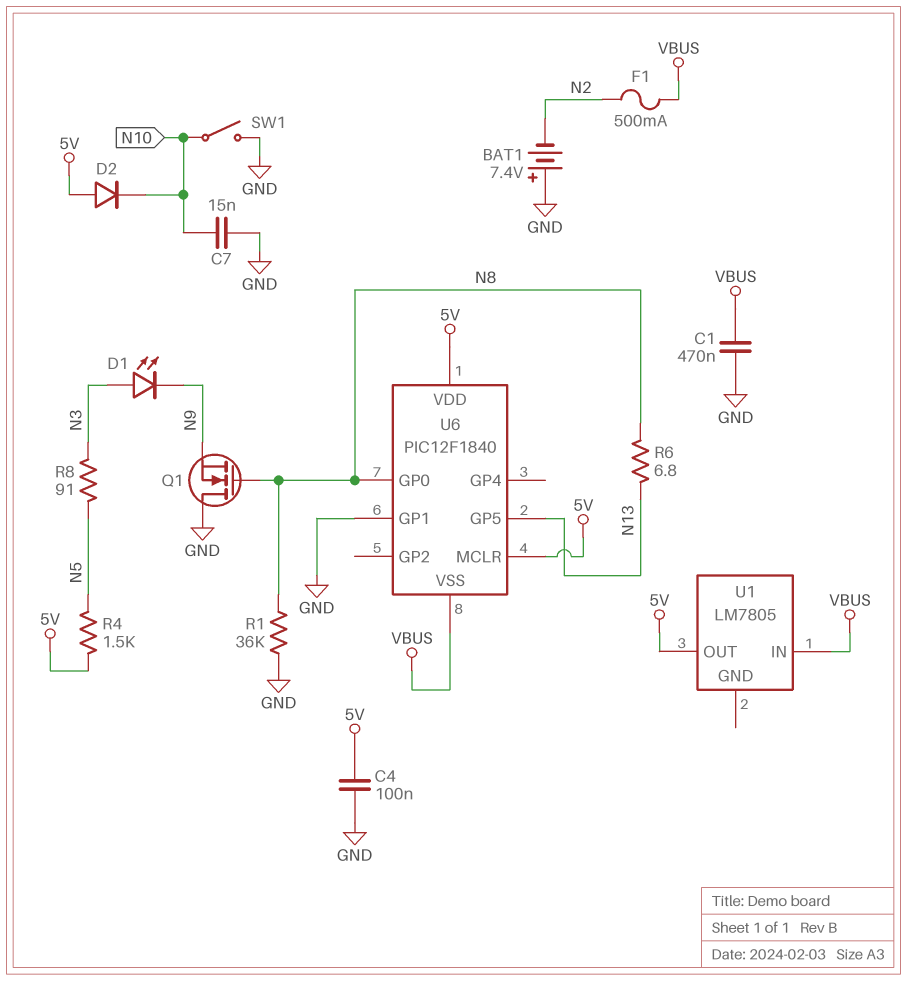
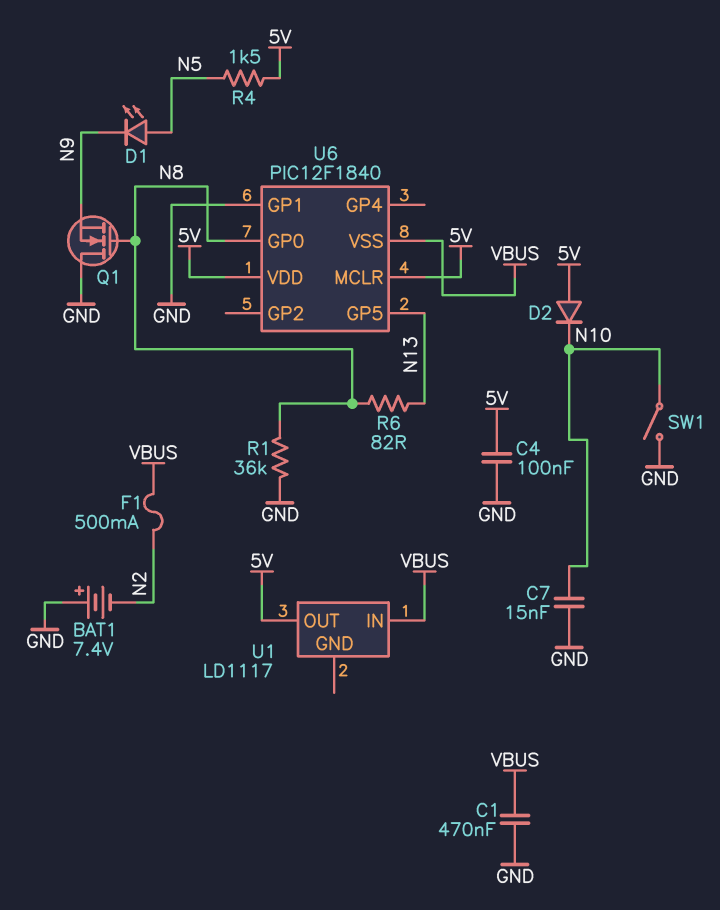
D1: LED (A N3, K N9) -> LED (A N5, K N9)
R6: 6.8 (N8, N13) -> 82 (N8, N13)
R8: 91 (N3, N5) -> none
U1: LM7805 -> LD1117

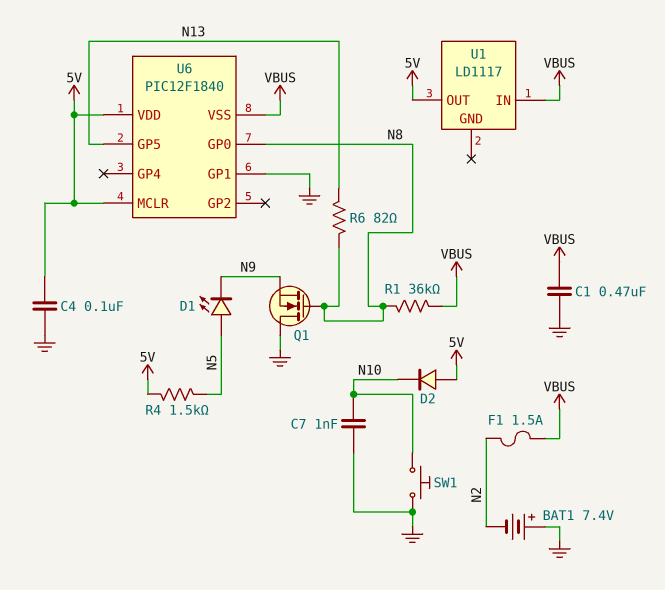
C7: 15nF (GND, N10) -> 1nF (GND, N10)
F1: 500mA (N2, VBUS) -> 1.5A (N2, VBUS)
R1: 36k (GND, N8) -> 36k (N8, VBUS)
SW1: switch (GND, N10) -> button (GND, N10)

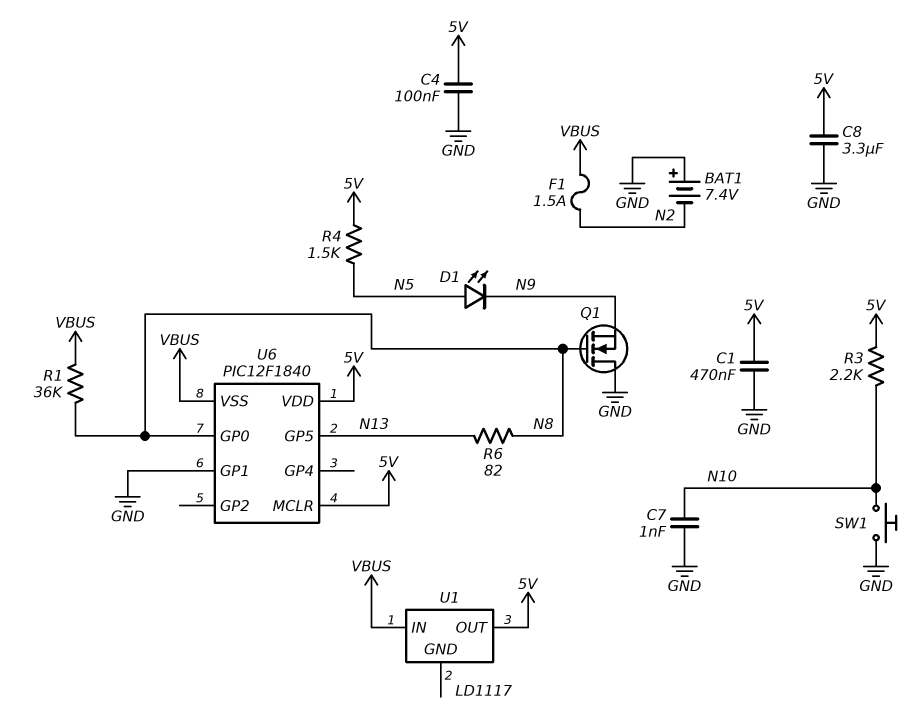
C1: 470nF (GND, VBUS) -> 470nF (5V, GND)
C8: none -> 3.3uF (5V, GND)
D2: diode (A 5V, K N10) -> none
R3: none -> 2.2k (5V, N10)

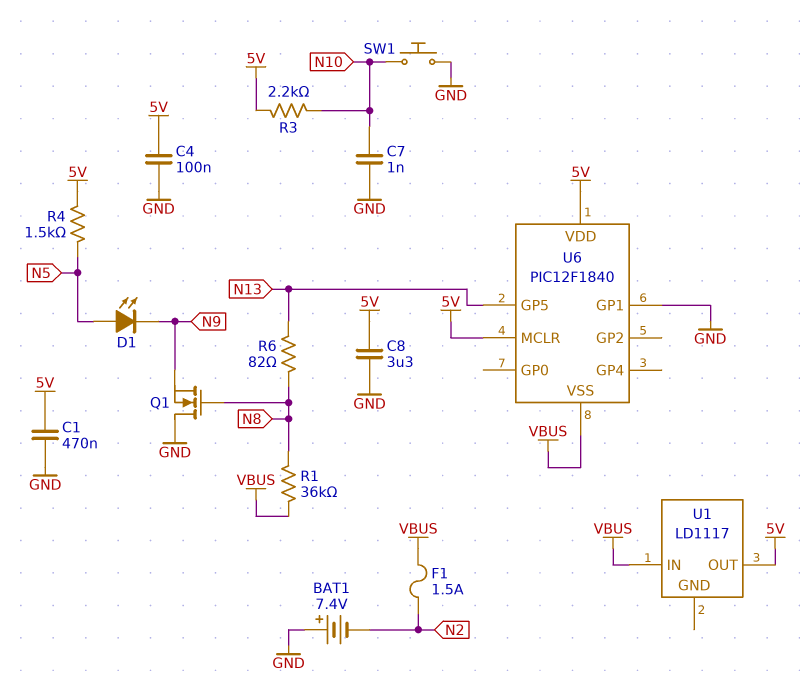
U6 pin GP0: N8 -> none

